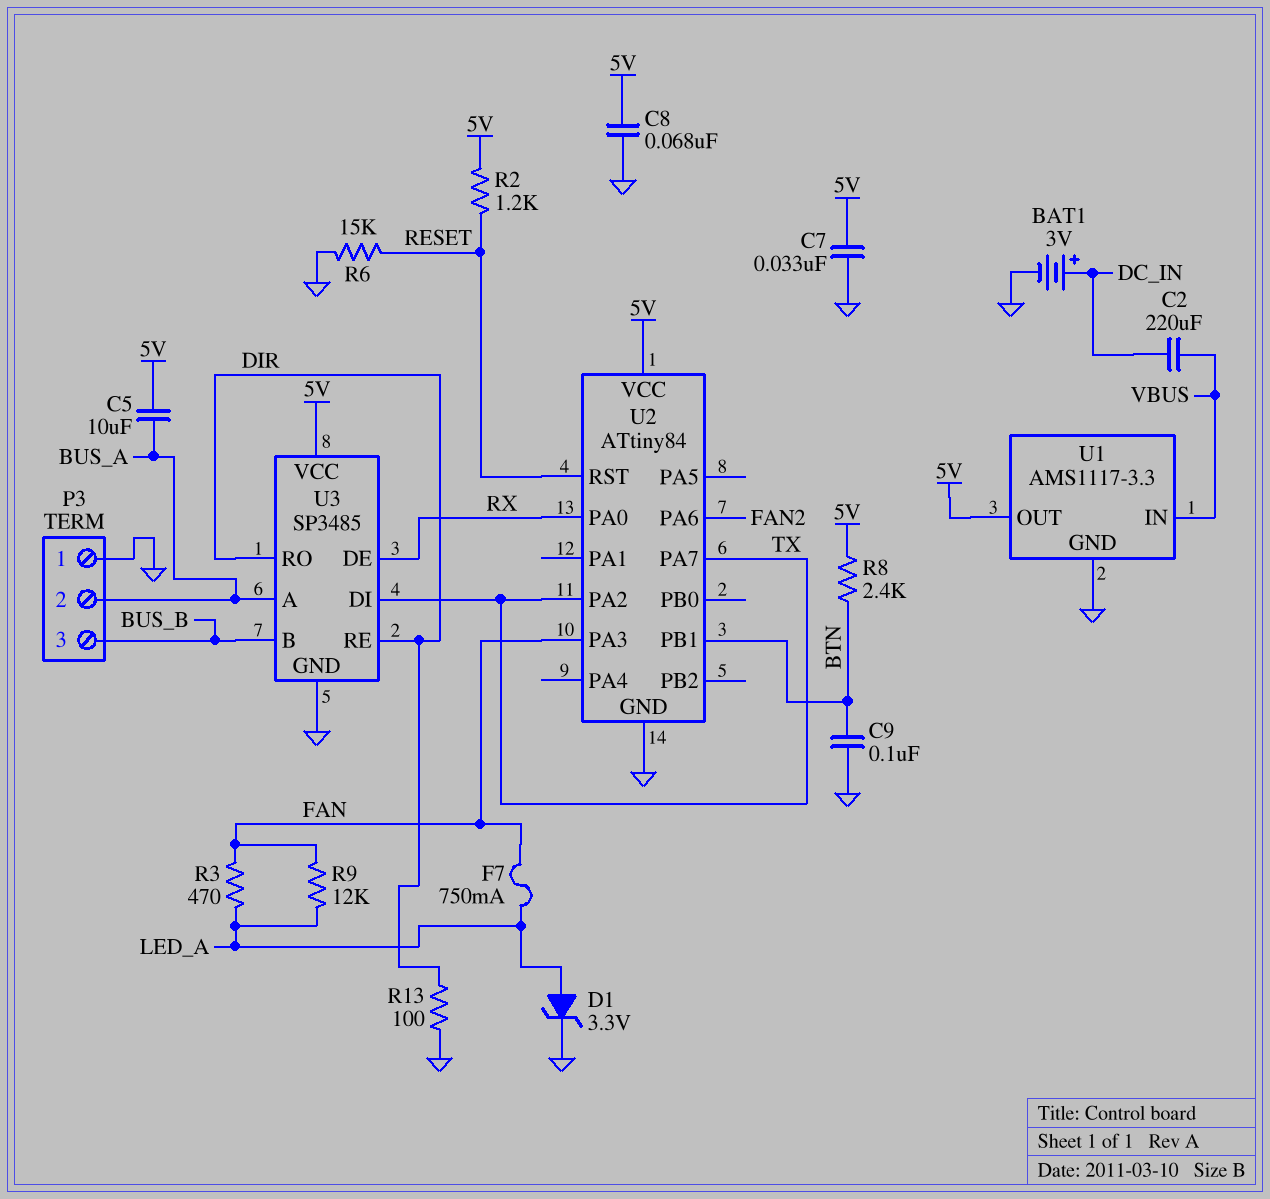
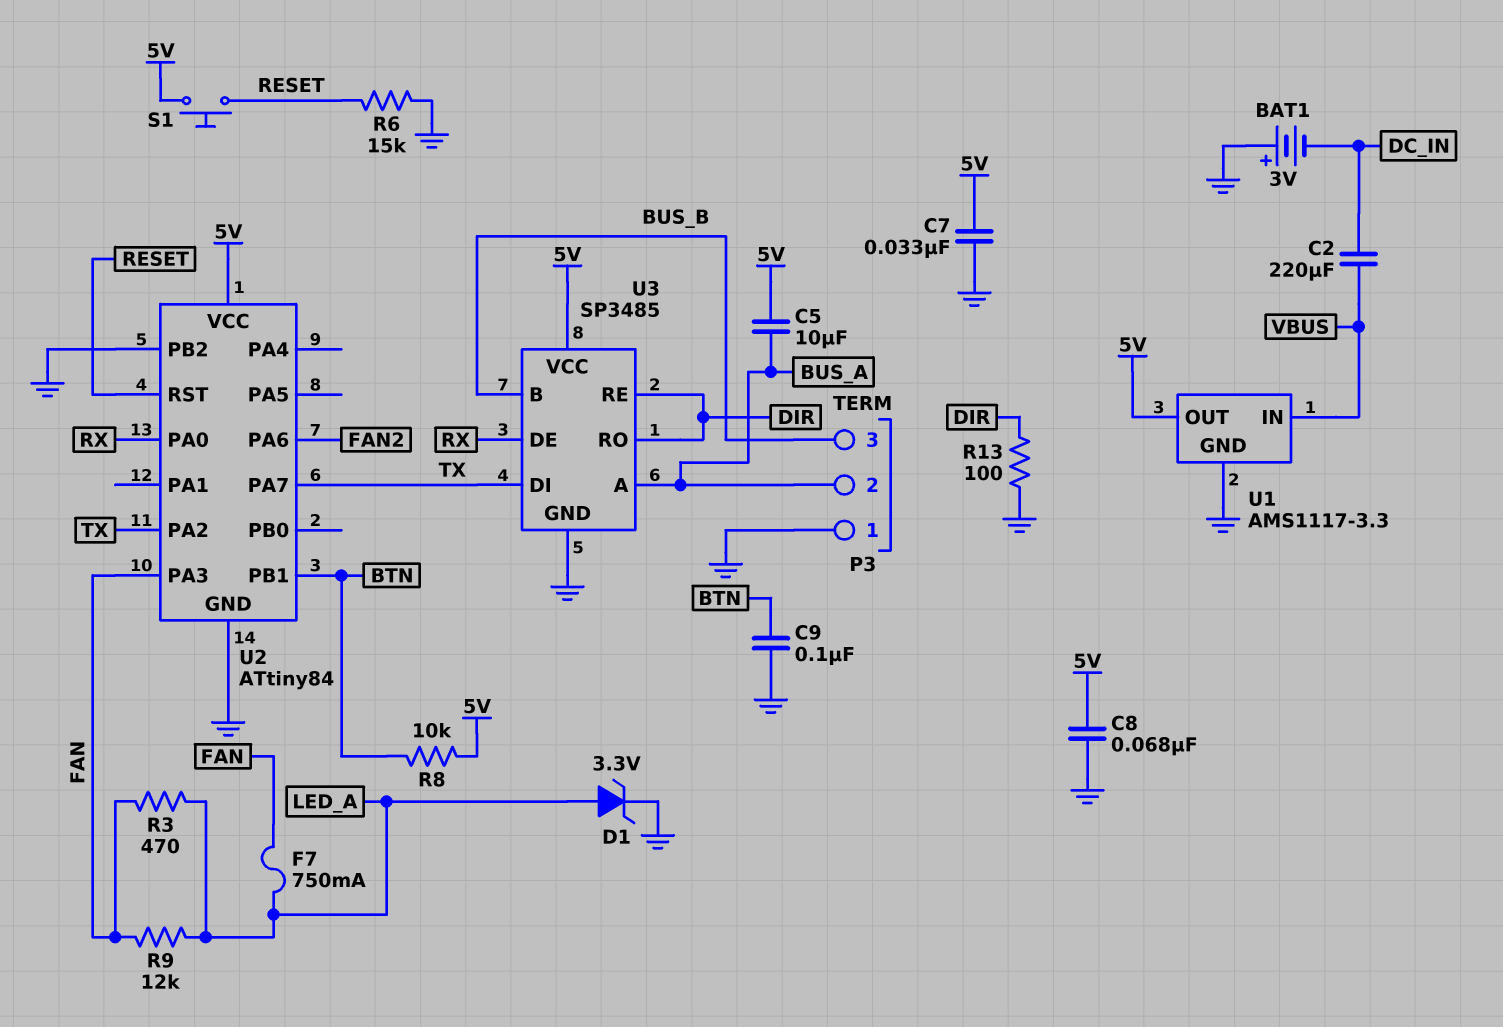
BAT1: 3V (plus DC_IN, minus GND) -> 3V (plus GND, minus DC_IN)
R2: 1.2k (5V, RESET) -> none
R8: 2.4k (5V, BTN) -> 10k (5V, BTN)
S1: none -> button (5V, RESET)
U2 pin PB2: none -> GND

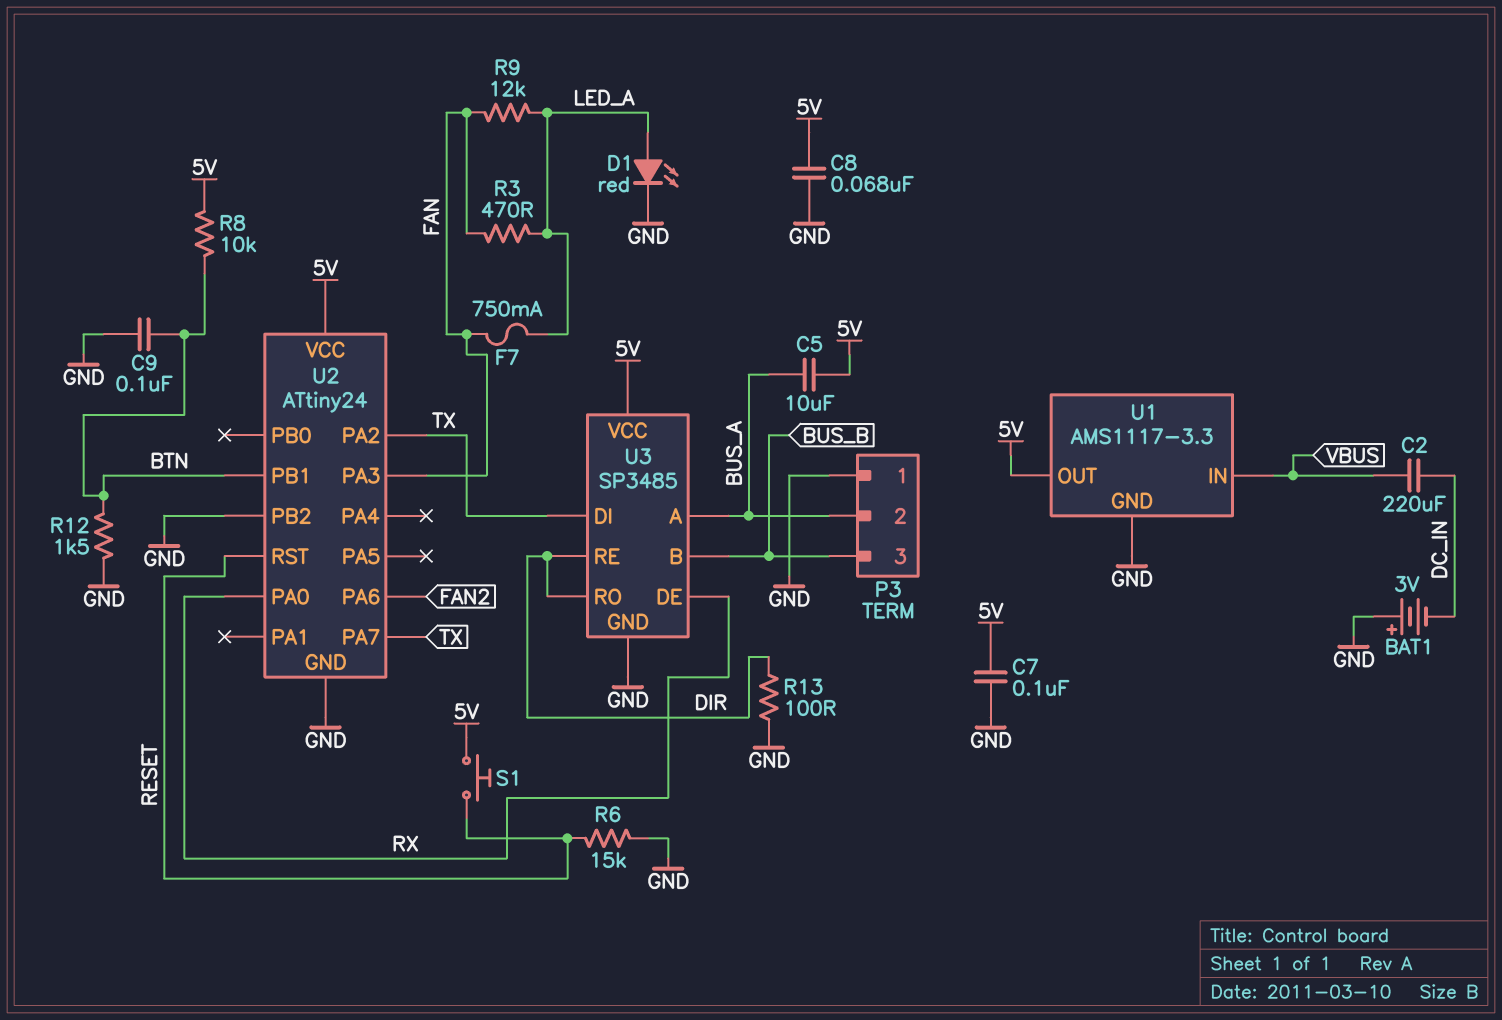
C7: 33nF (5V, GND) -> 100nF (5V, GND)
D1: zener 3.3V (A LED_A, K GND) -> LED red (A LED_A, K GND)
R12: none -> 1.5k (BTN, GND)
U2: ATtiny84 -> ATtiny24

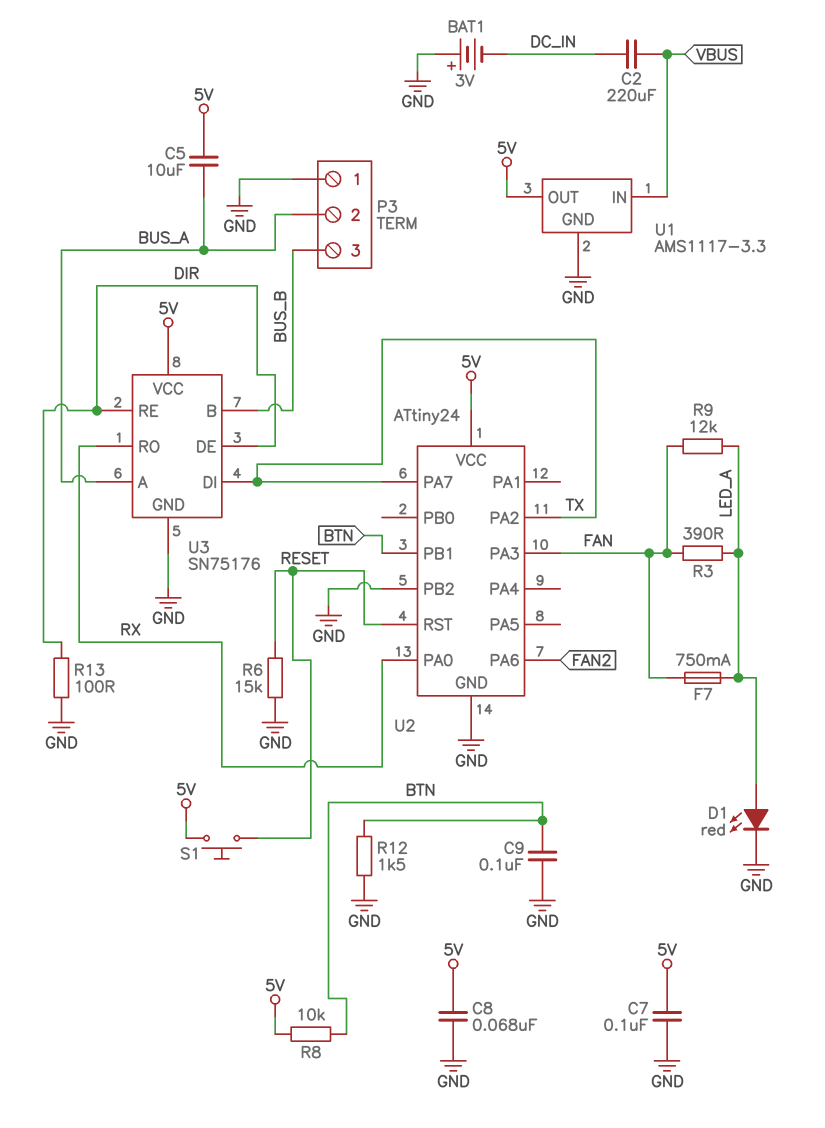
R3: 470 (FAN, LED_A) -> 390 (FAN, LED_A)
U3: SP3485 -> SN75176
U3 pin DE: RX -> DIR
U3 pin RO: DIR -> RX

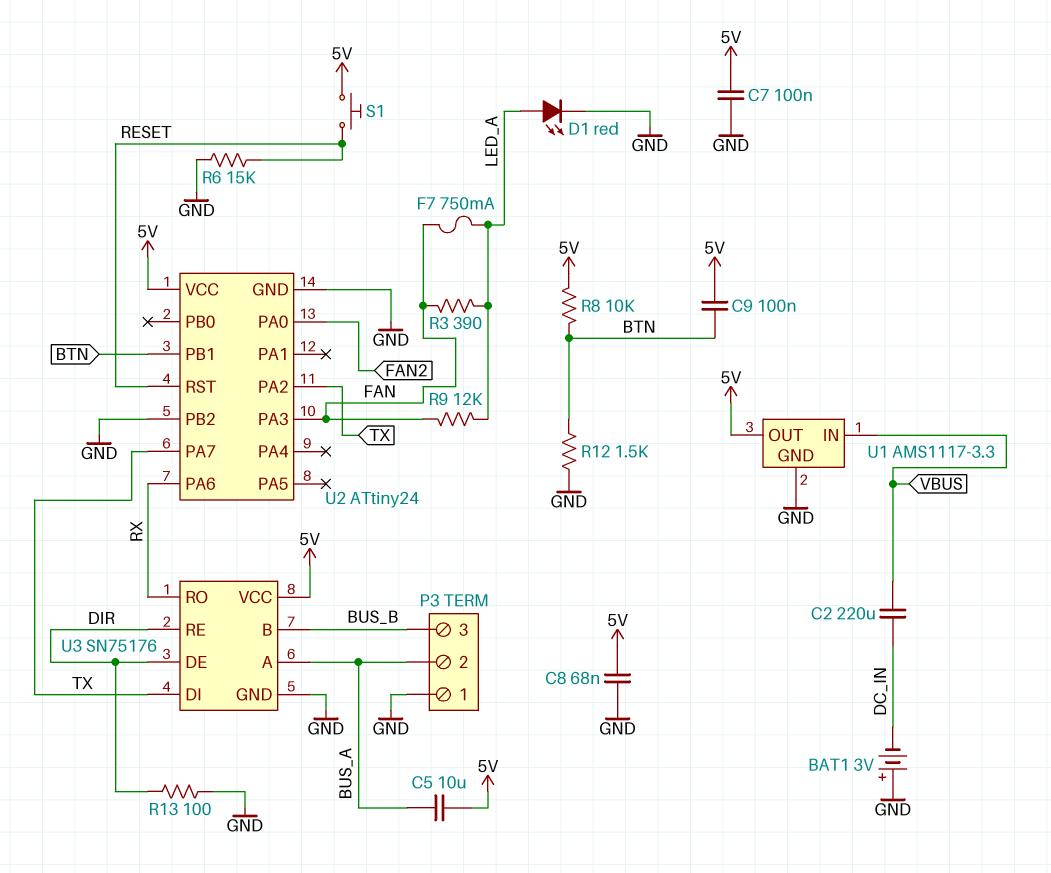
C9: 100nF (BTN, GND) -> 100nF (5V, BTN)
U2 pin PA0: RX -> FAN2
U2 pin PA6: FAN2 -> RX

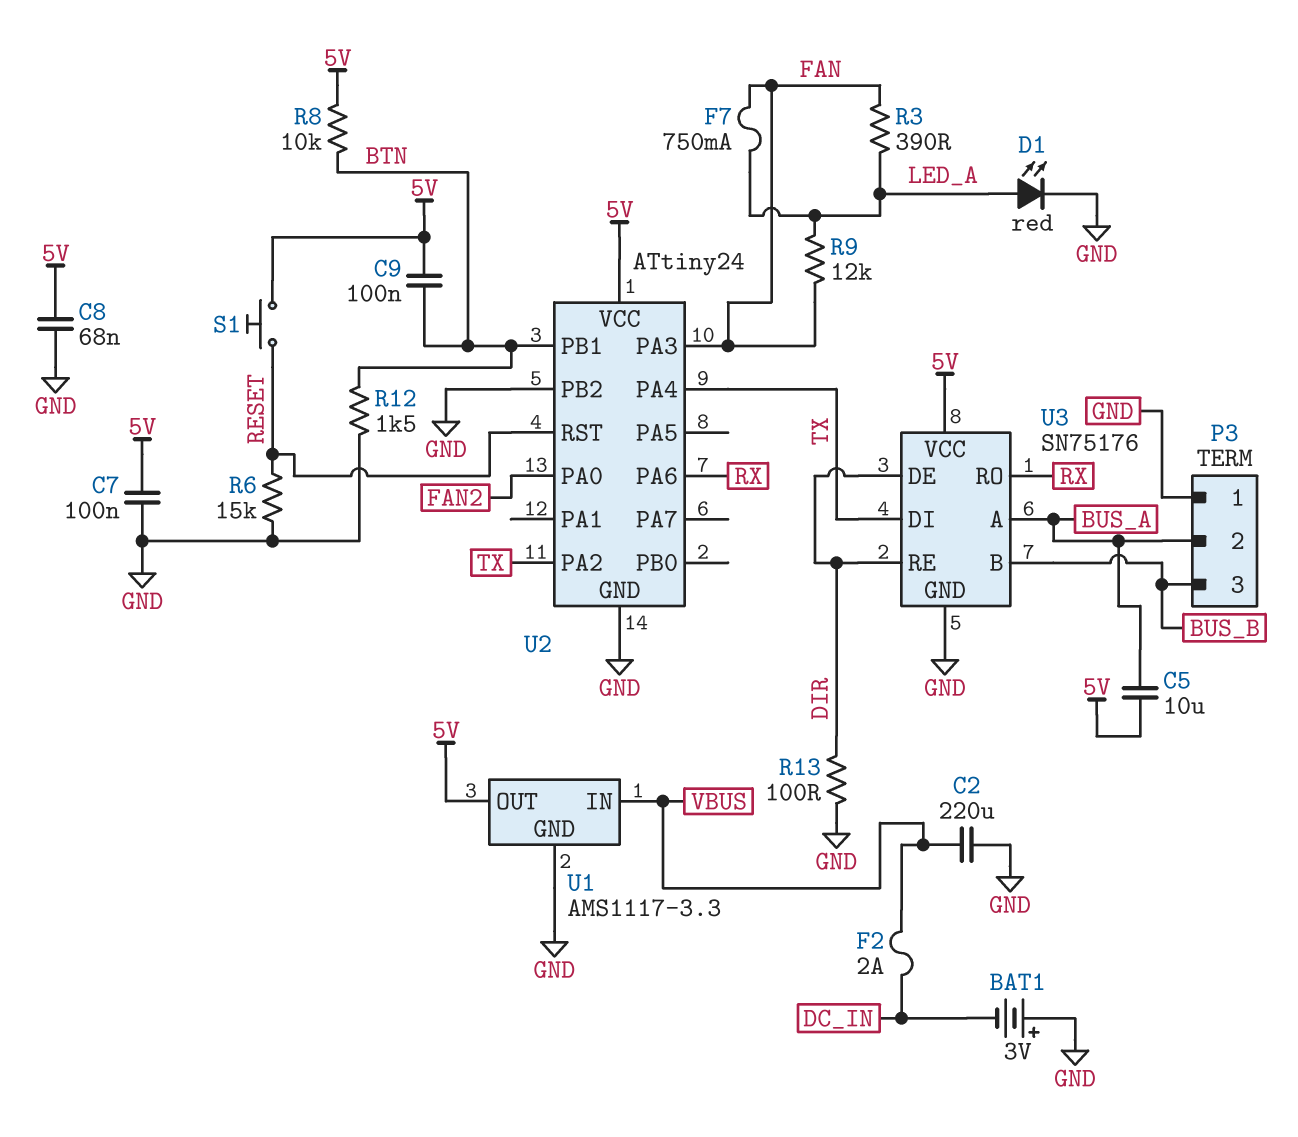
C2: 220uF (DC_IN, VBUS) -> 220uF (GND, VBUS)
F2: none -> 2A (DC_IN, VBUS)
U2 pin PA4: none -> TX
U2 pin PA7: TX -> none

